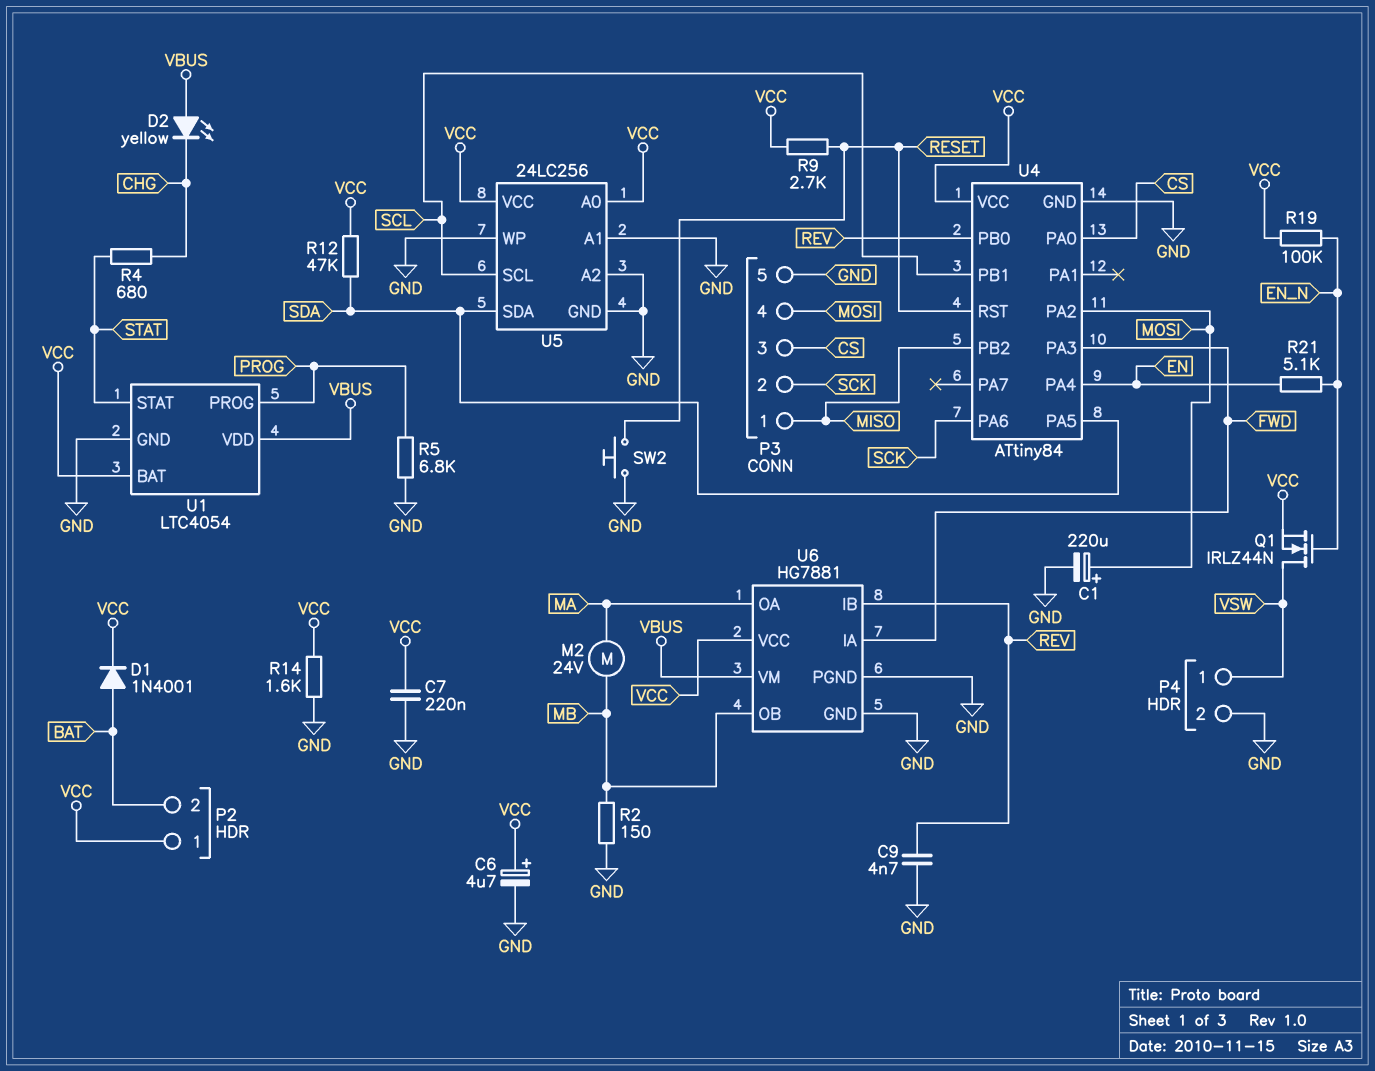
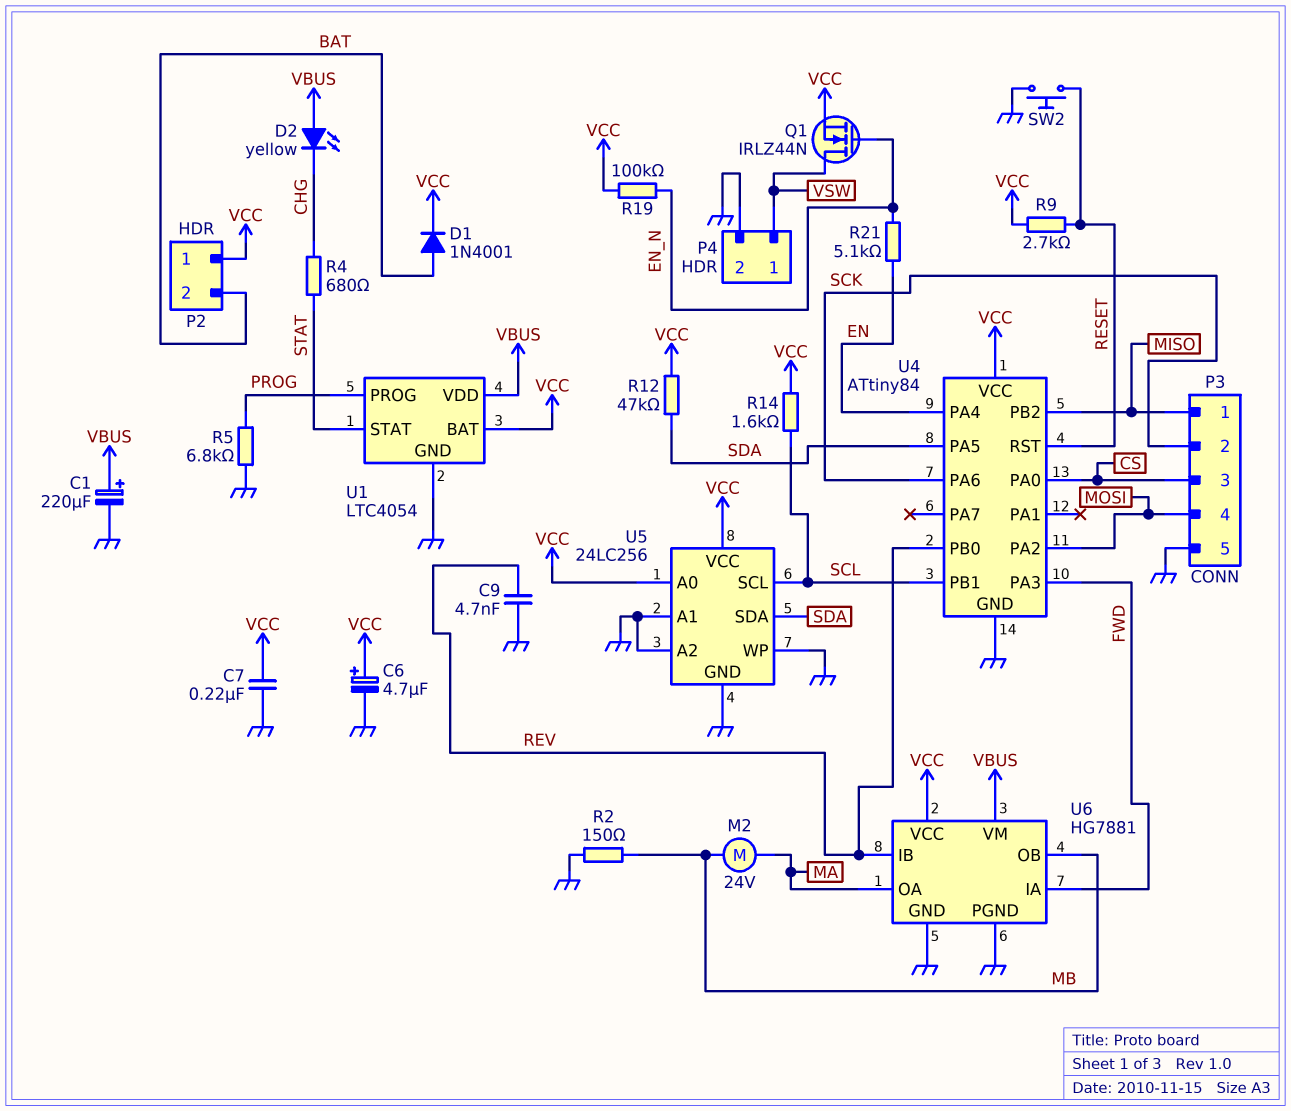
C1: 220uF (plus MOSI, minus GND) -> 220uF (plus VBUS, minus GND)
R14: 1.6k (GND, VCC) -> 1.6k (SCL, VCC)

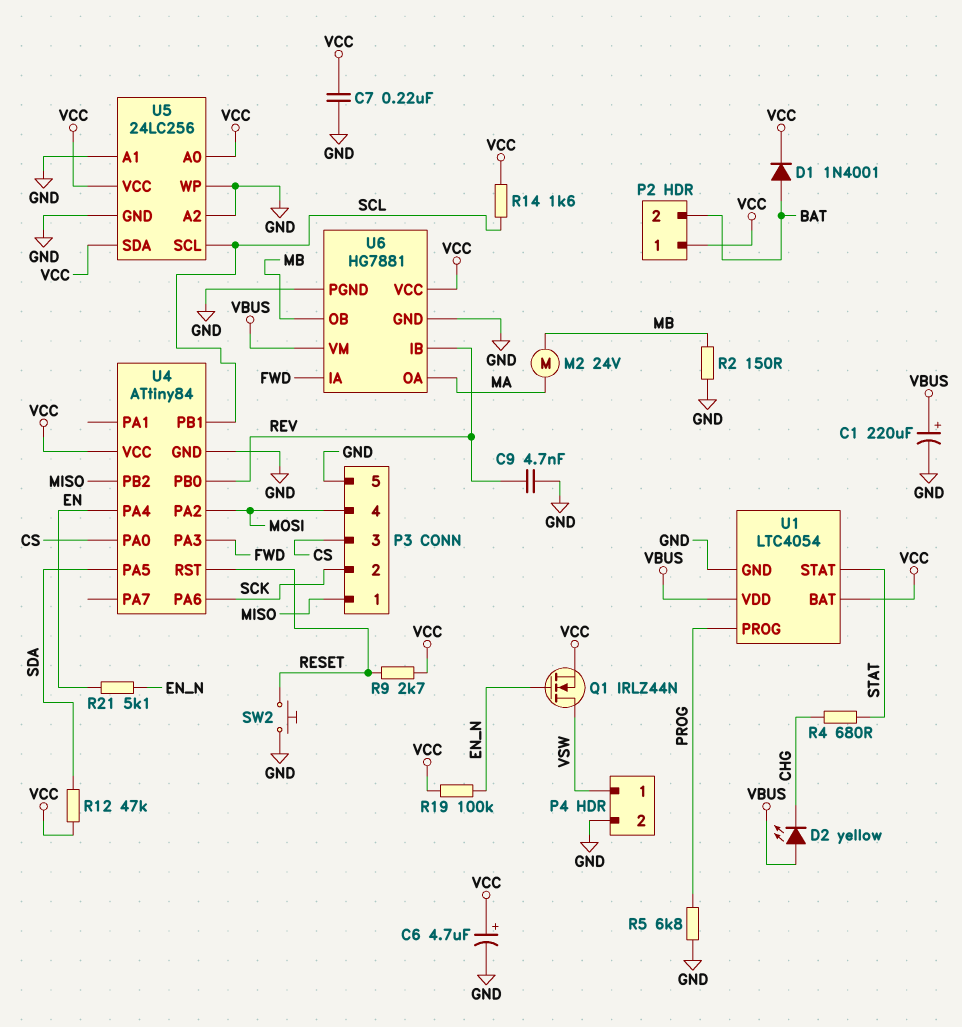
U5 pin SDA: SDA -> VCC

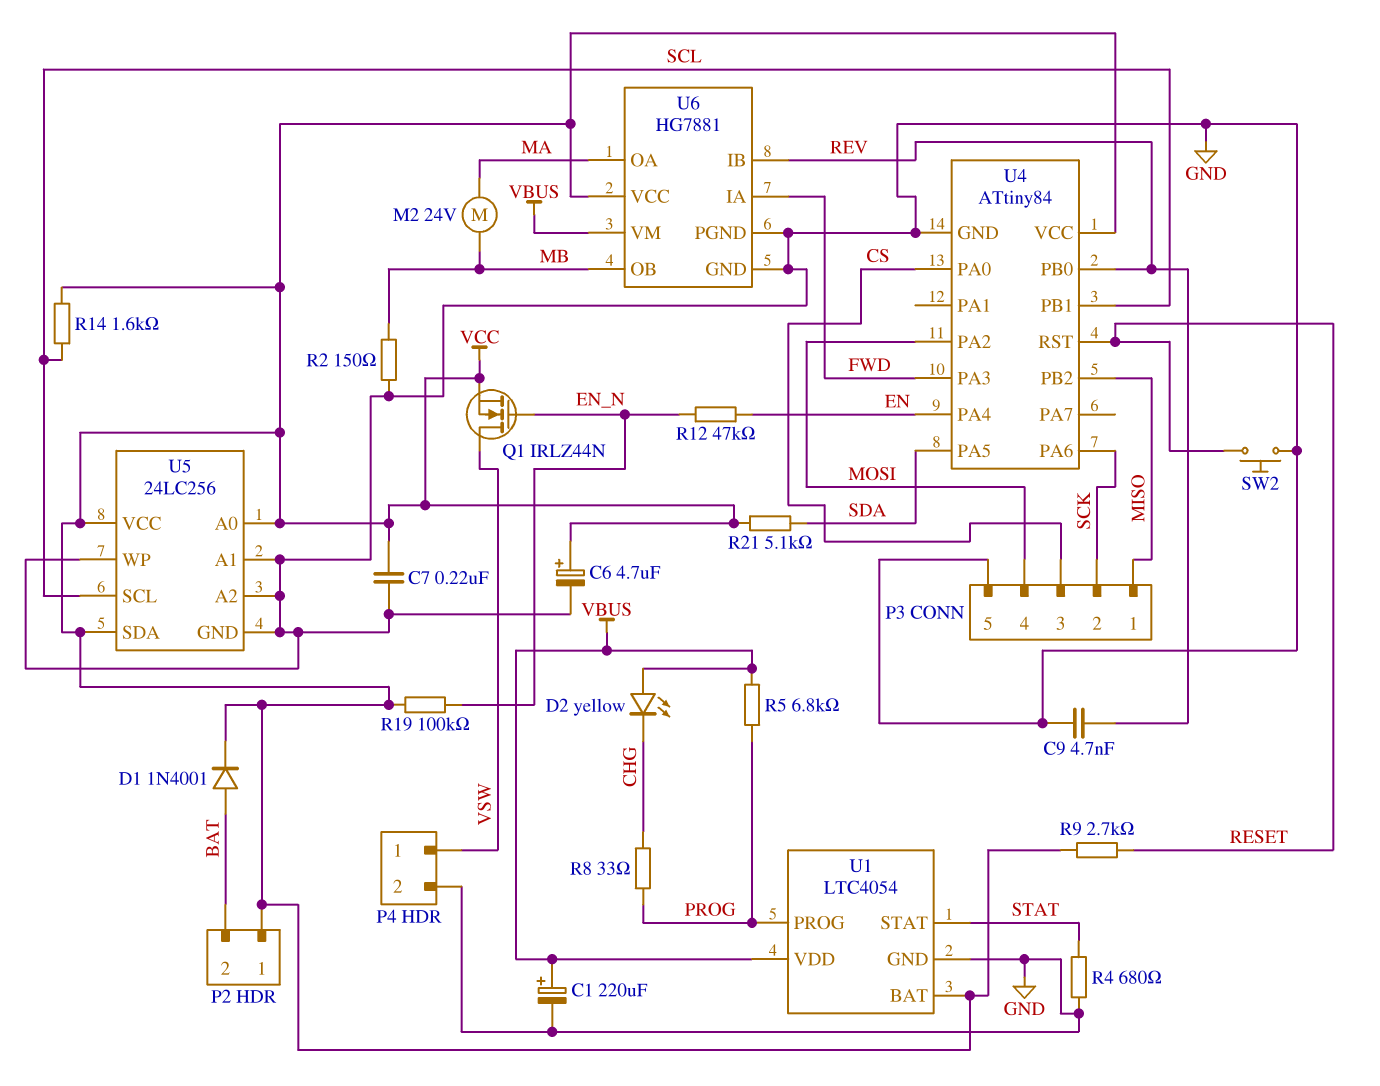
R4: 680 (CHG, STAT) -> 680 (GND, STAT)
R5: 6.8k (GND, PROG) -> 6.8k (PROG, VBUS)
R8: none -> 33 (CHG, PROG)
R12: 47k (SDA, VCC) -> 47k (EN, EN_N)
R21: 5.1k (EN, EN_N) -> 5.1k (SDA, VCC)

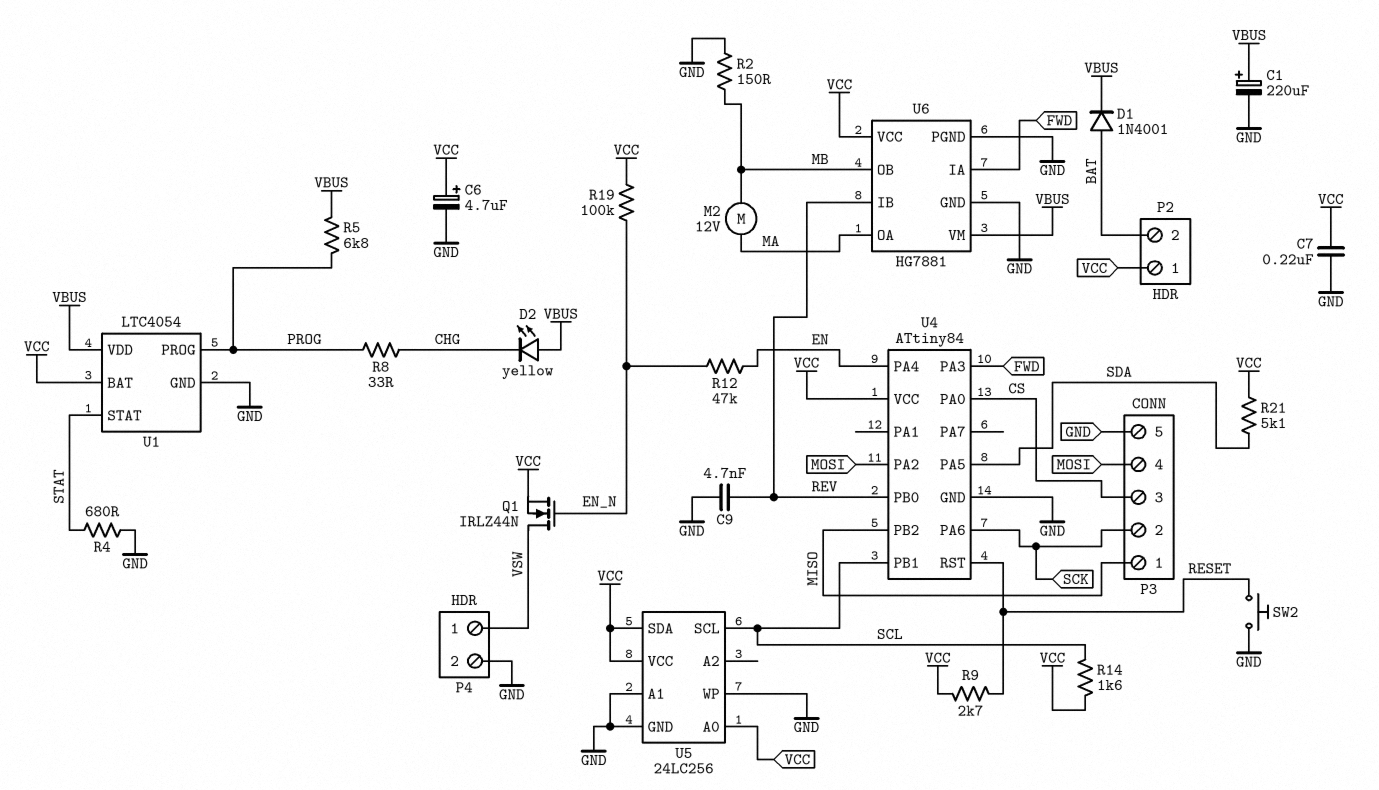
D1: diode 1N4001 (A BAT, K VCC) -> diode 1N4001 (A BAT, K VBUS)
M2: motor 24V (MA, MB) -> motor 12V (MA, MB)
U5 pin A2: GND -> none

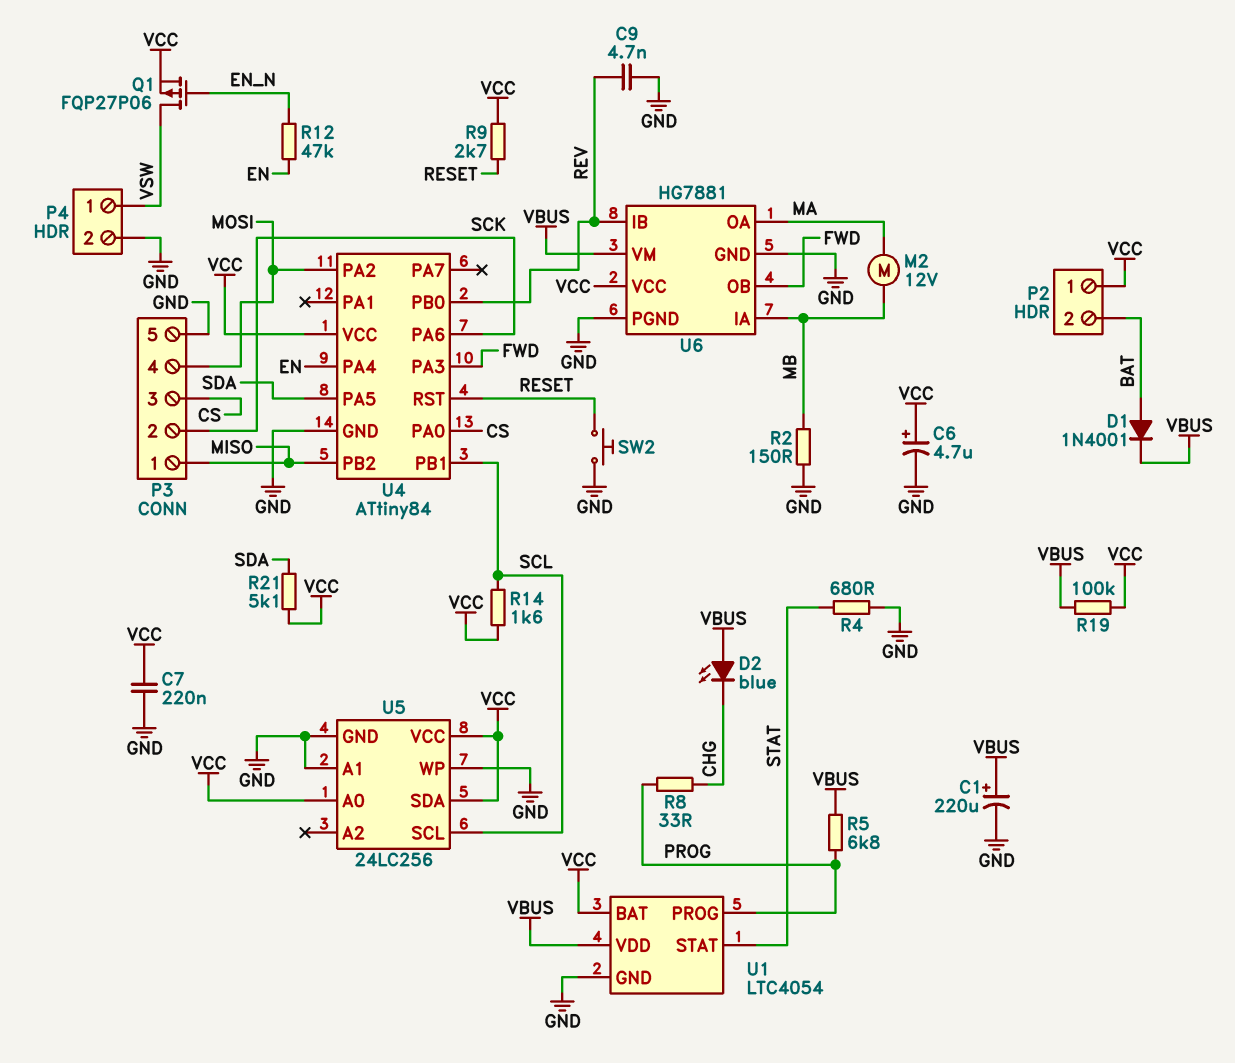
D2: LED yellow (A VBUS, K CHG) -> LED blue (A VBUS, K CHG)
Q1: NMOS IRLZ44N (G EN_N, D VSW, S VCC) -> PMOS FQP27P06 (G EN_N, D VSW, S VCC)
R19: 100k (EN_N, VCC) -> 100k (VBUS, VCC)
U6 pin IA: FWD -> MB
U6 pin OB: MB -> FWD

